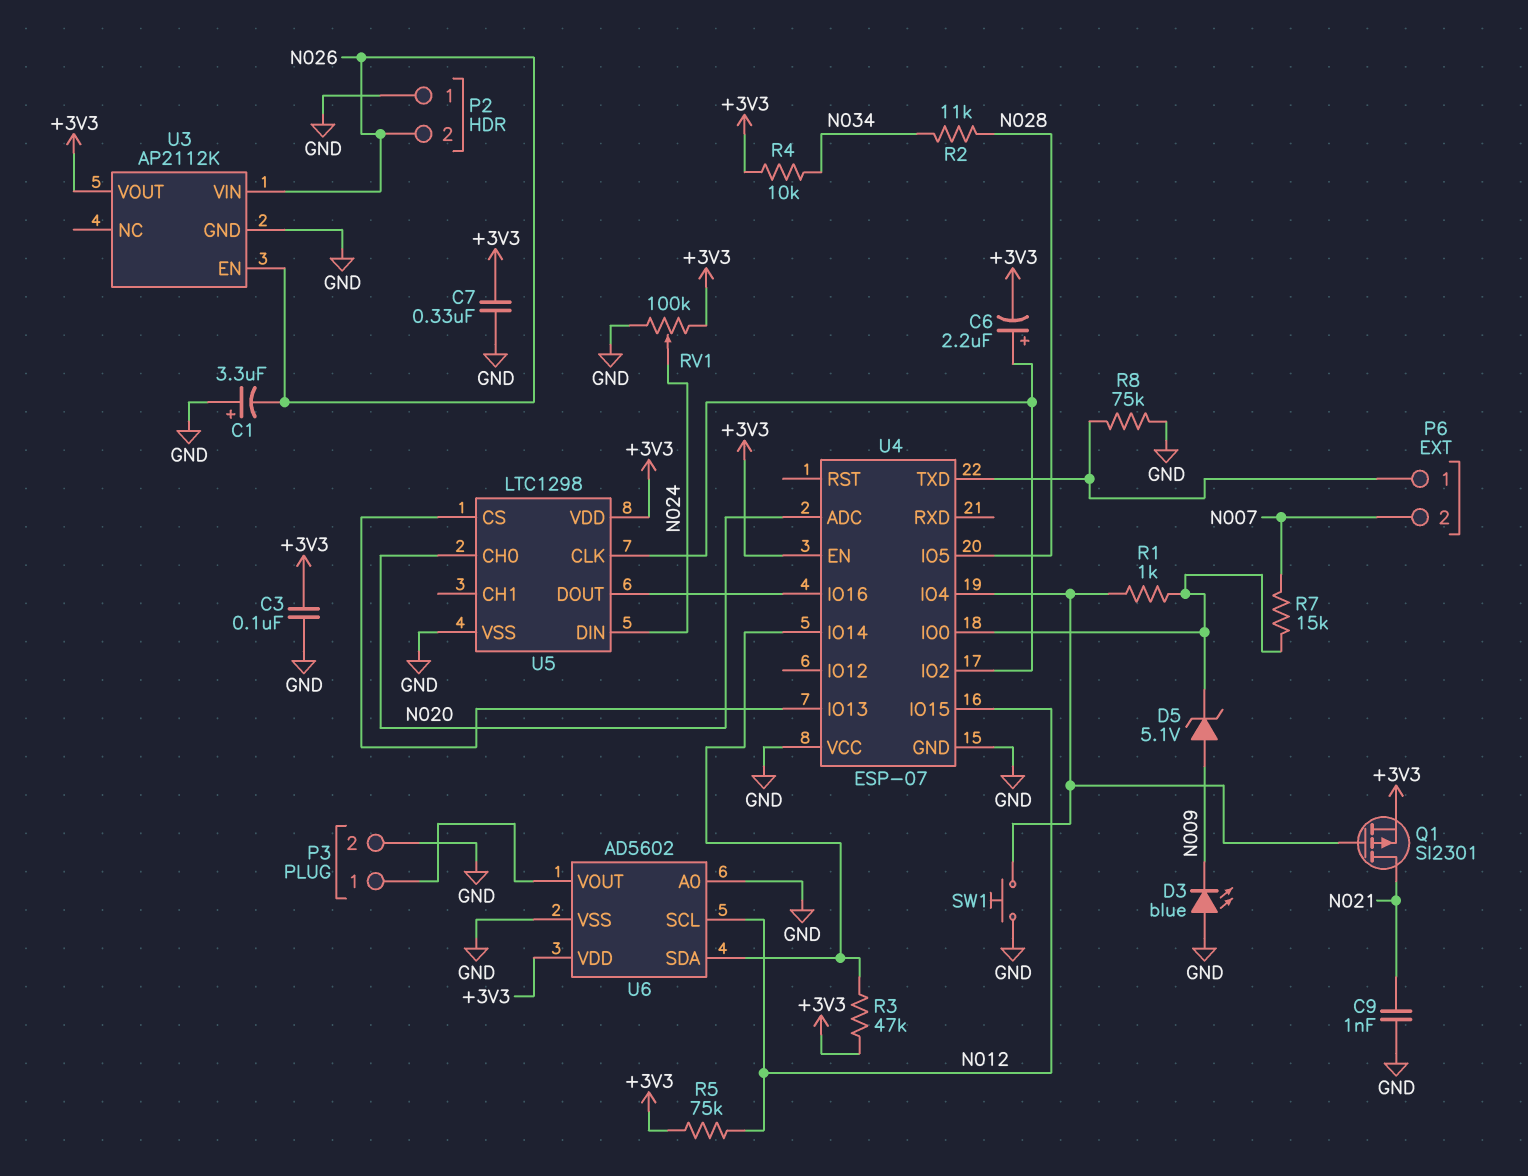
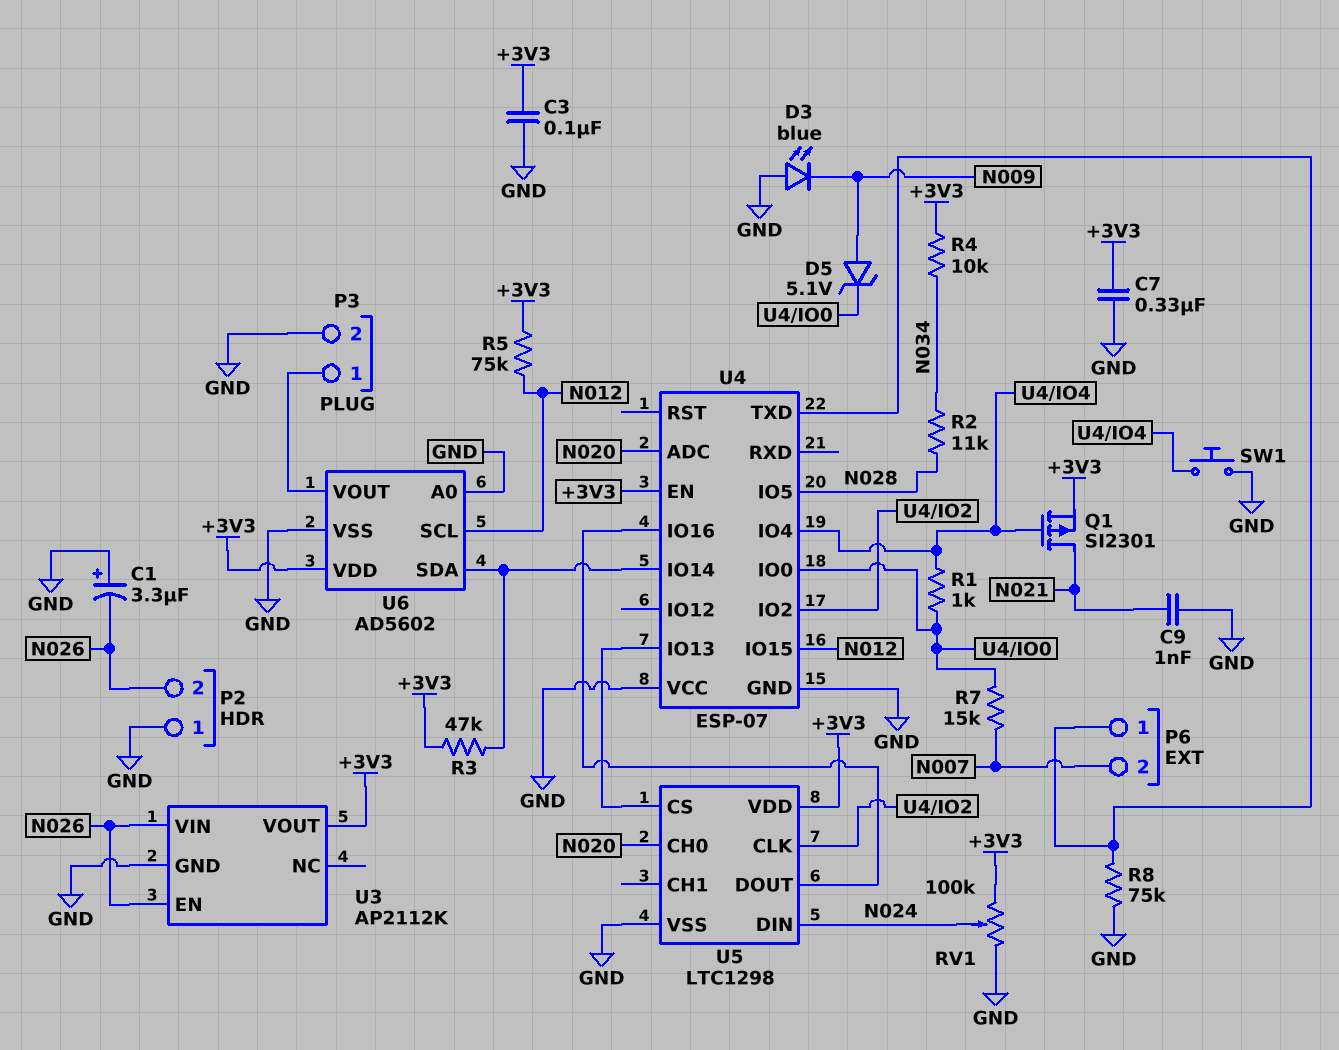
C6: 2.2uF (plus U4/IO2, minus +3V3) -> none

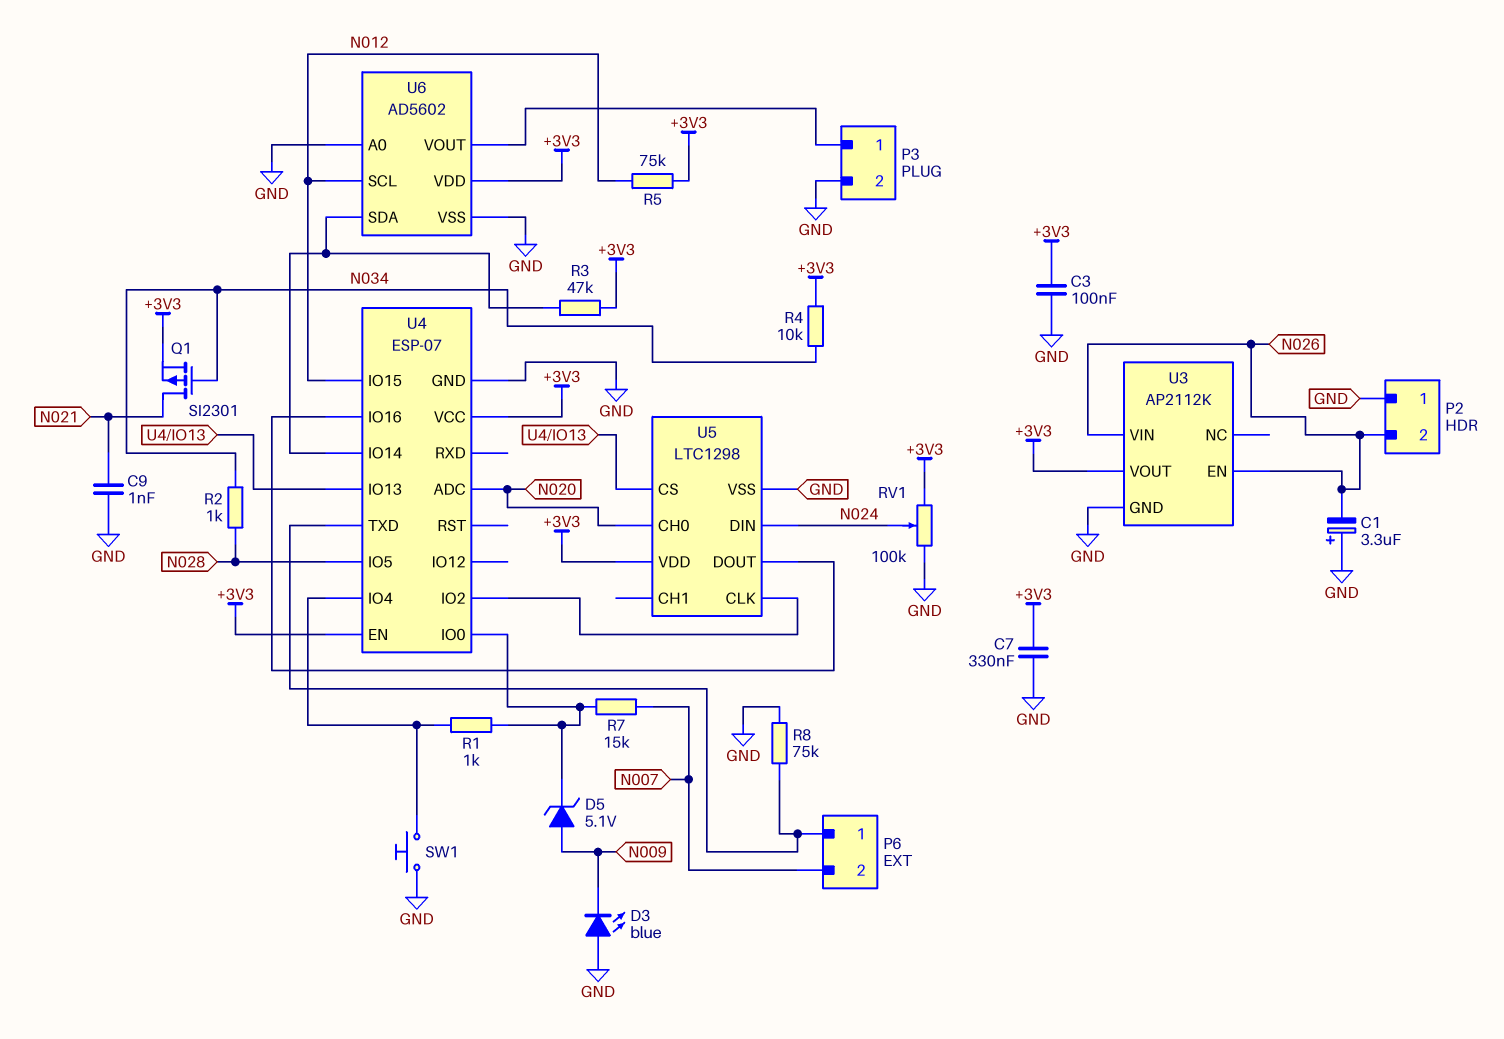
Q1: PMOS SI2301 (G U4/IO4, D N021, S +3V3) -> PMOS SI2301 (G N034, D N021, S +3V3)
R2: 11k (N028, N034) -> 1k (N028, N034)
U4 pin VCC: GND -> +3V3

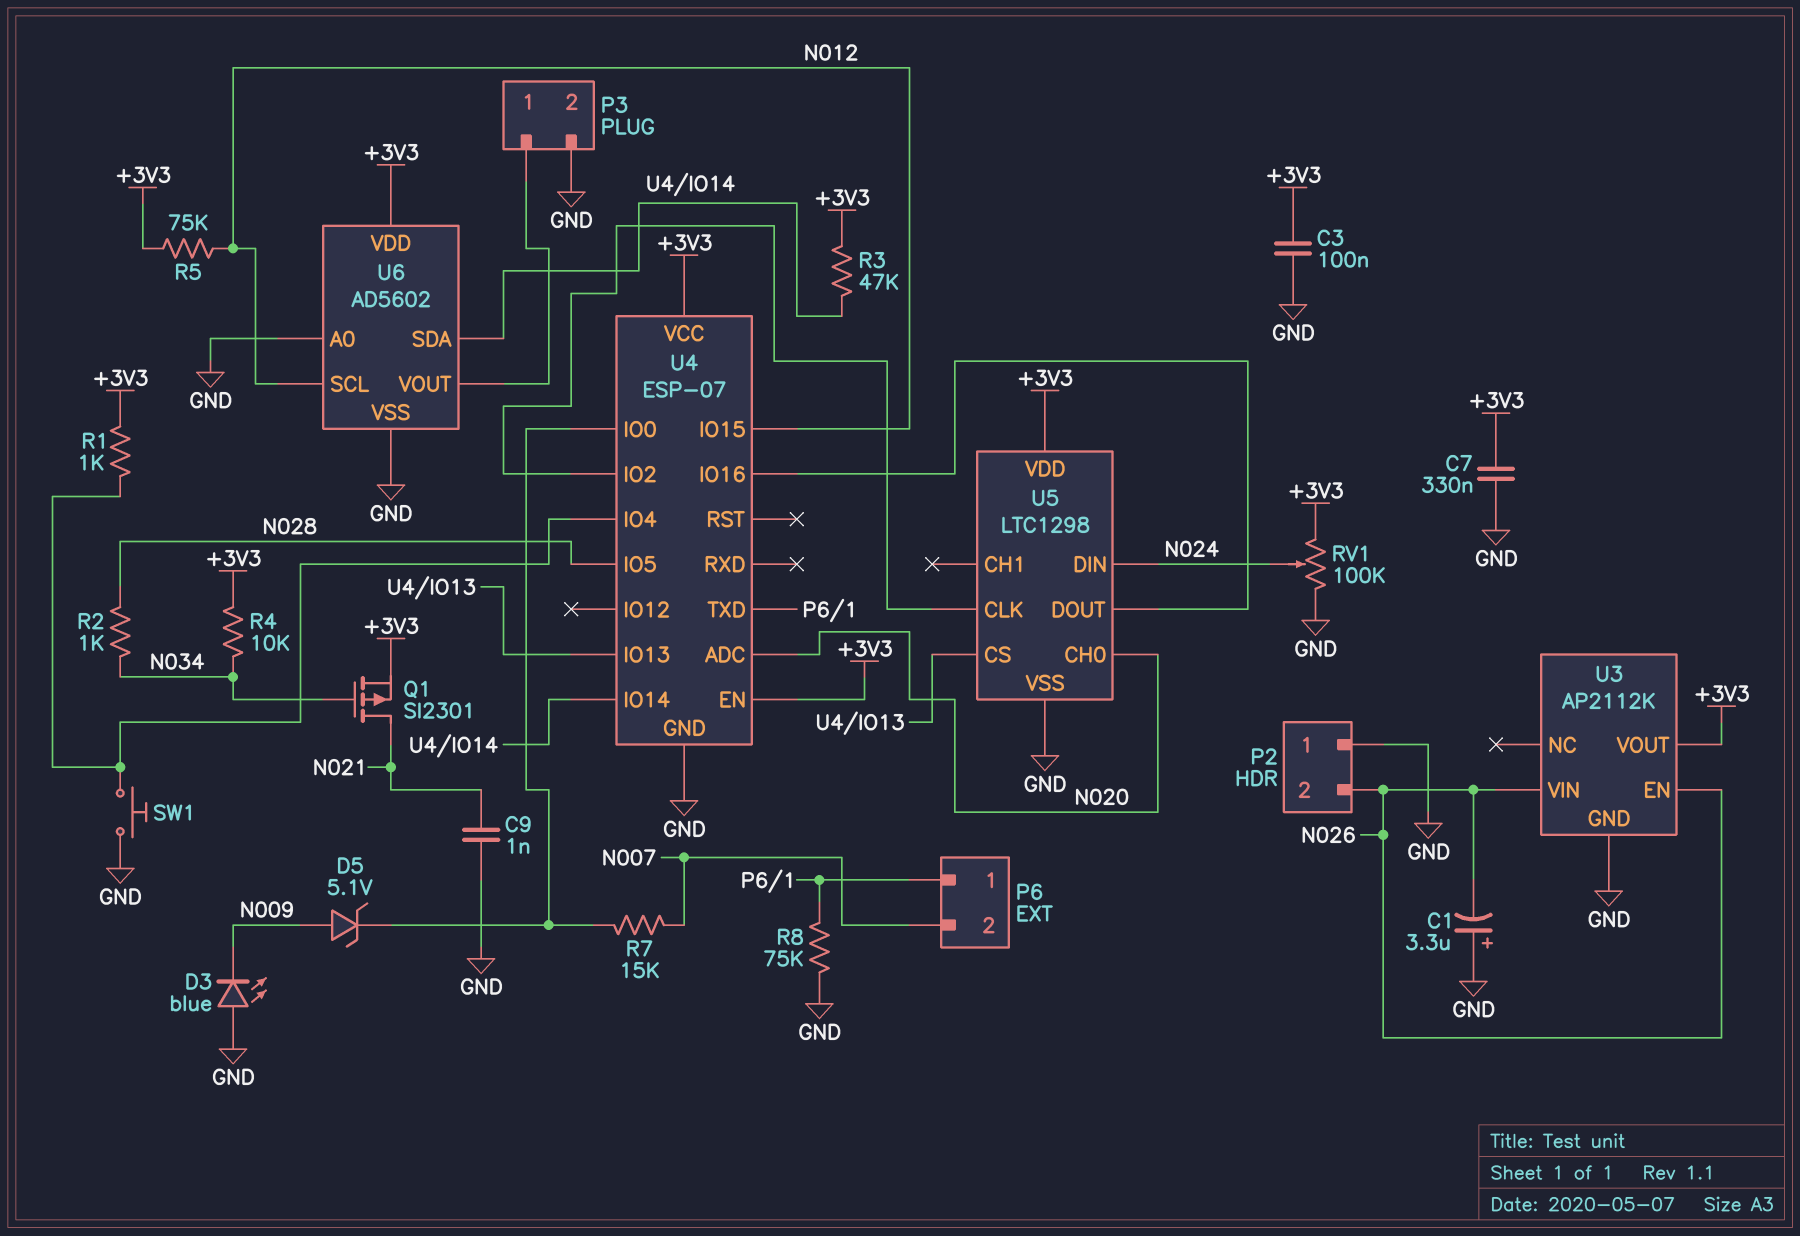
R1: 1k (U4/IO0, U4/IO4) -> 1k (+3V3, U4/IO4)

